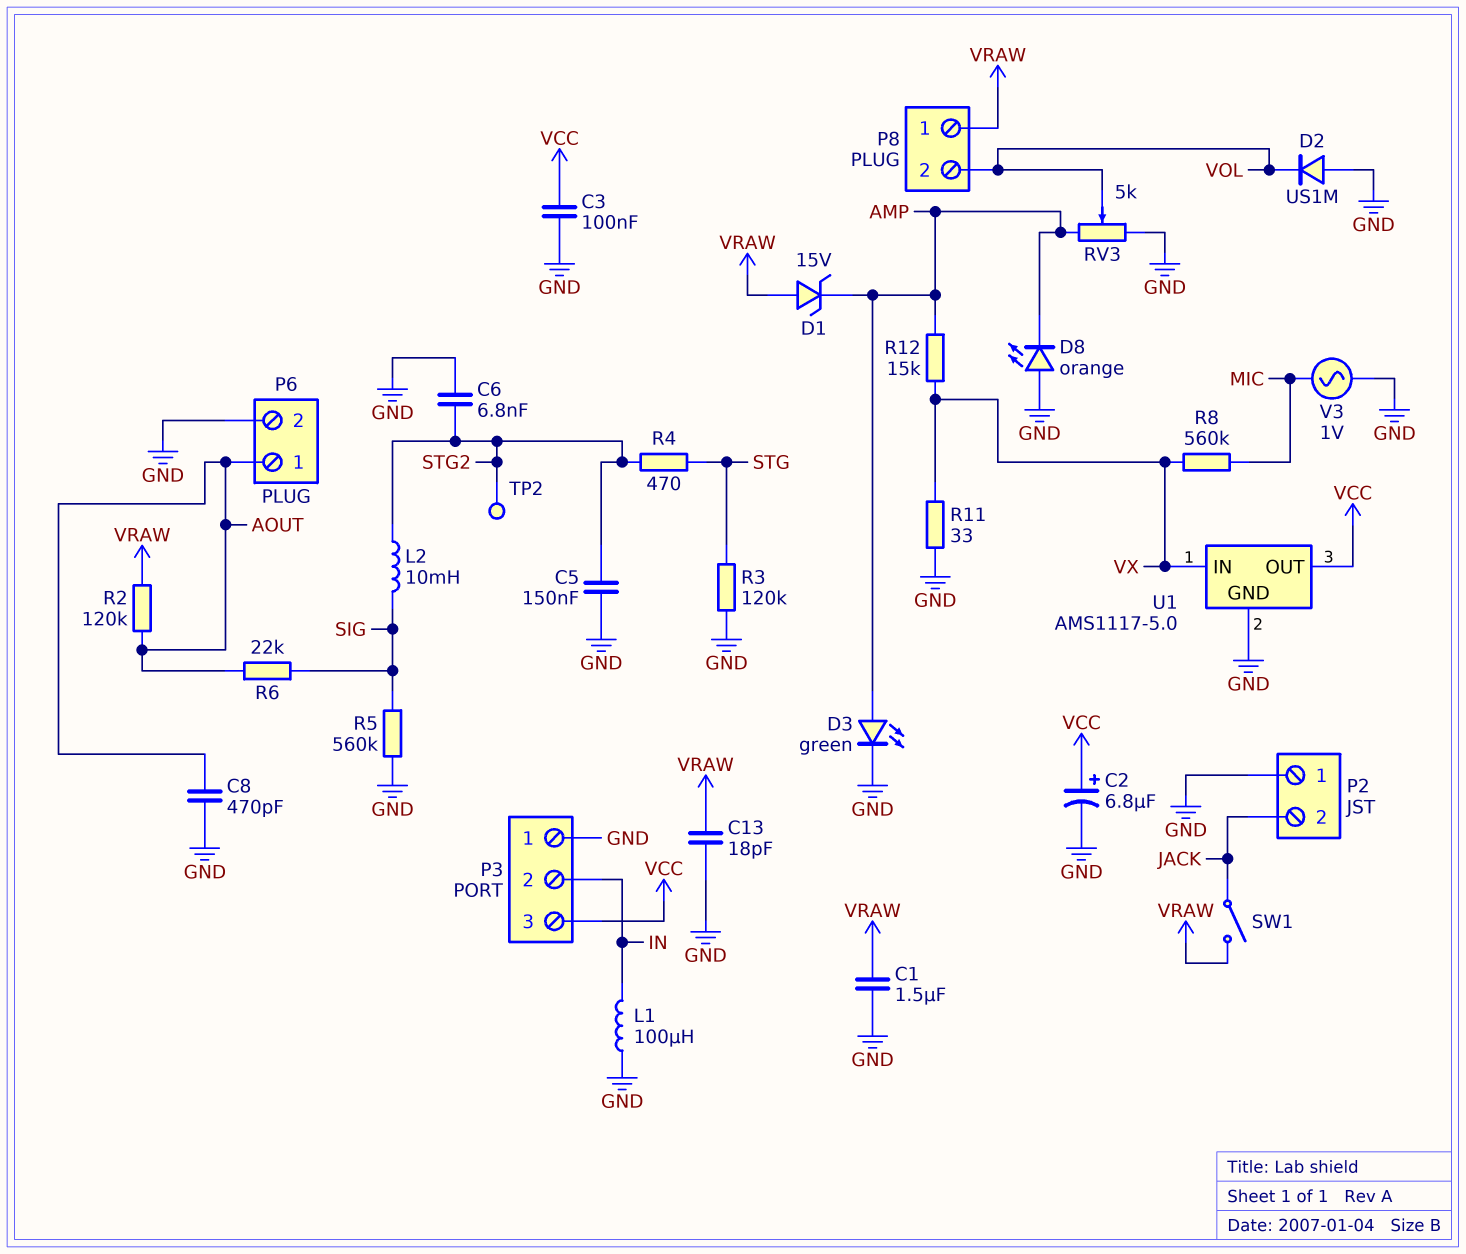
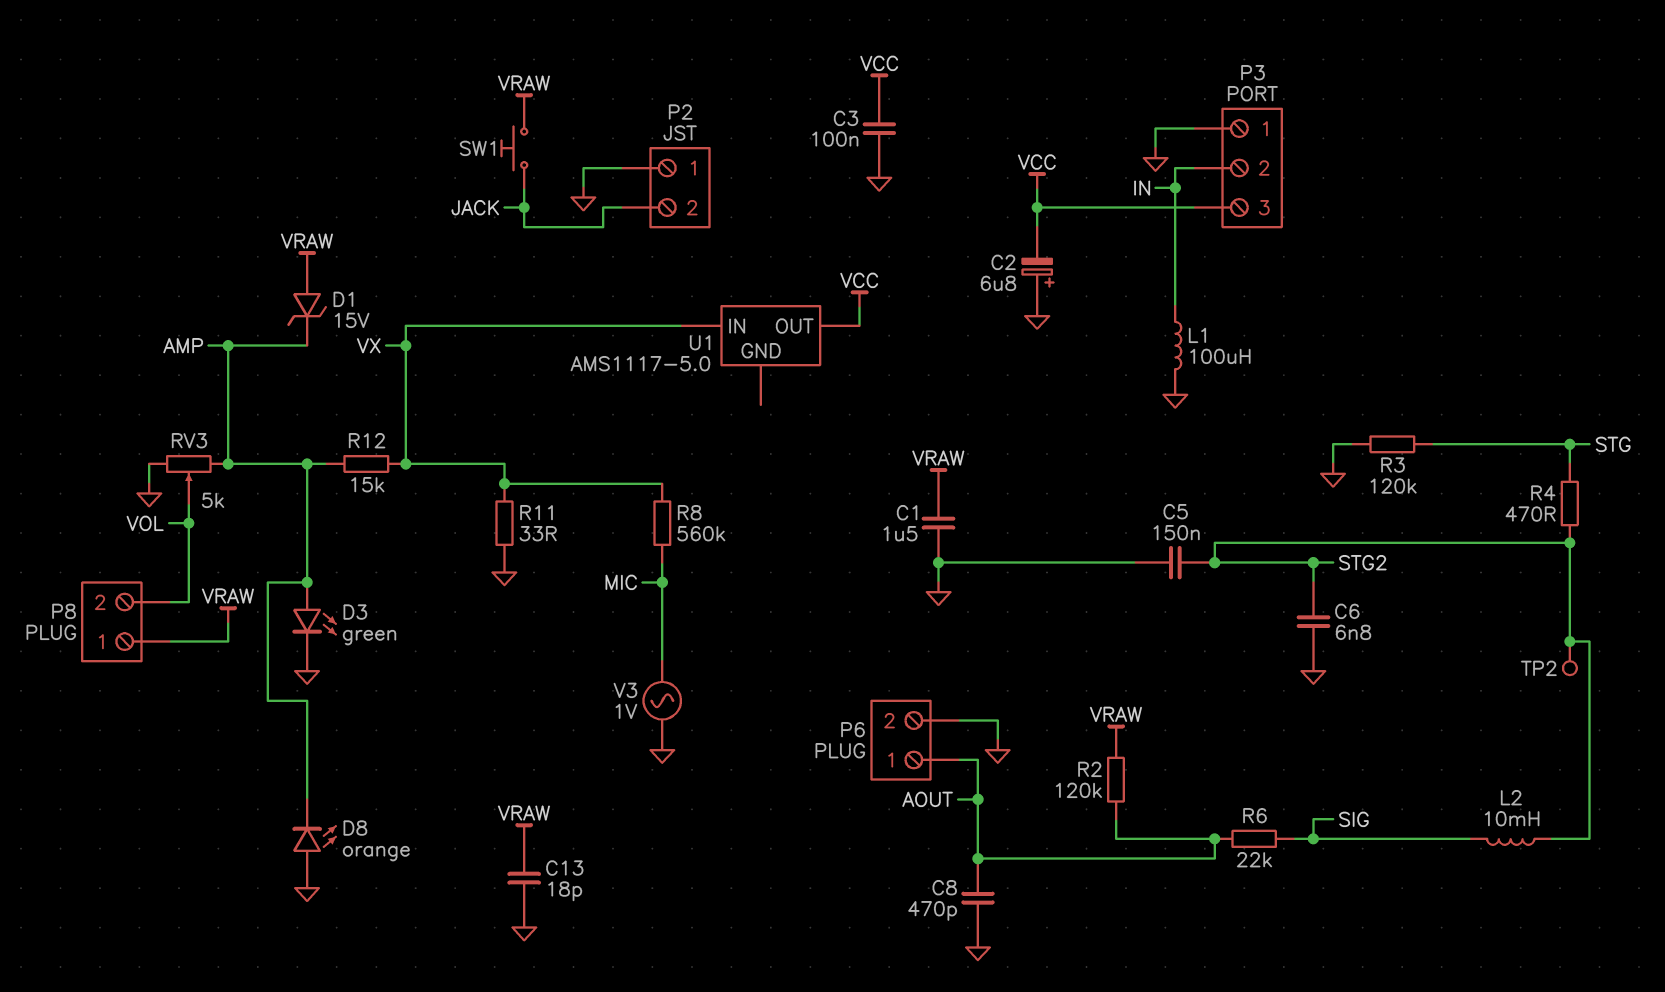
C2: 6.8uF (plus VCC, minus GND) -> 6.8uF (plus GND, minus VCC)
D2: diode US1M (A GND, K VOL) -> none
R5: 560k (GND, SIG) -> none
SW1: switch (JACK, VRAW) -> button (JACK, VRAW)
U1 pin GND: GND -> none

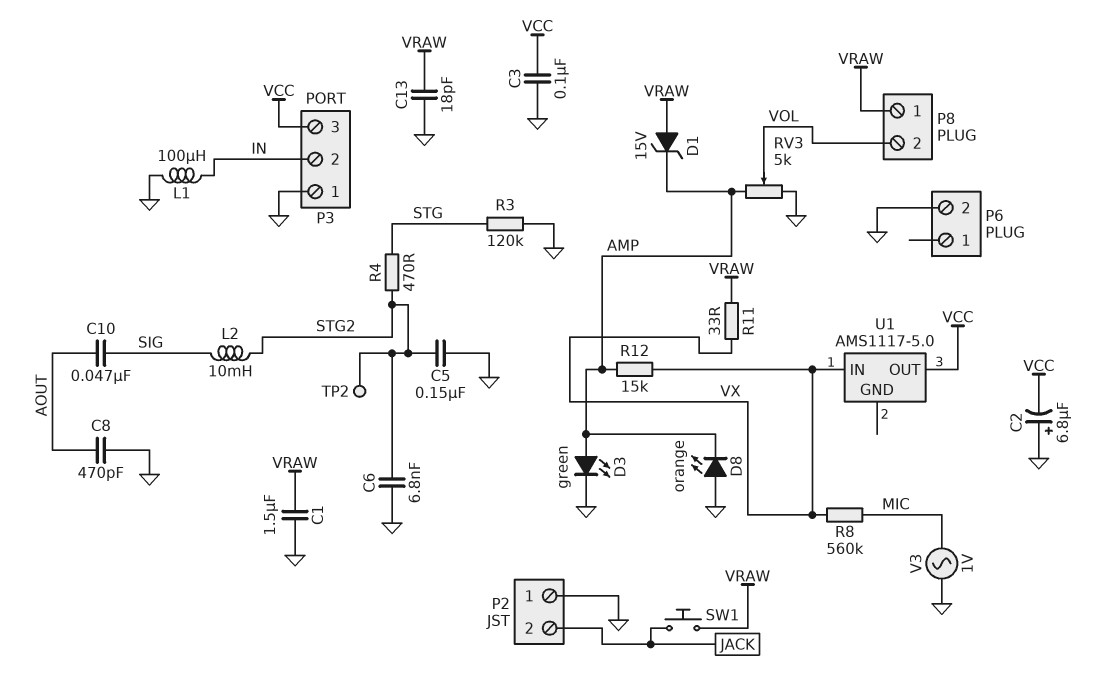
C10: none -> 47nF (AOUT, SIG)
P6 pin 1: AOUT -> none
R2: 120k (AOUT, VRAW) -> none
R6: 22k (AOUT, SIG) -> none
R11: 33 (GND, VX) -> 33 (VRAW, VX)

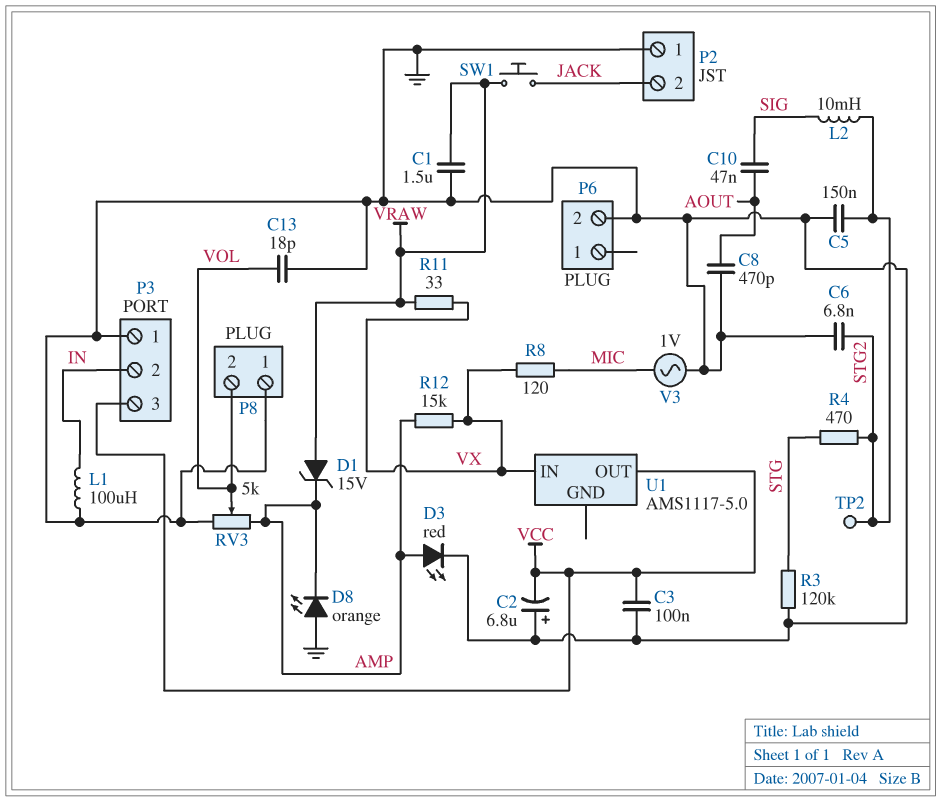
C13: 18pF (GND, VRAW) -> 18pF (GND, VOL)
D3: LED green (A AMP, K GND) -> LED red (A AMP, K GND)
P8 pin 1: VRAW -> GND
R8: 560k (MIC, VX) -> 120 (MIC, VX)

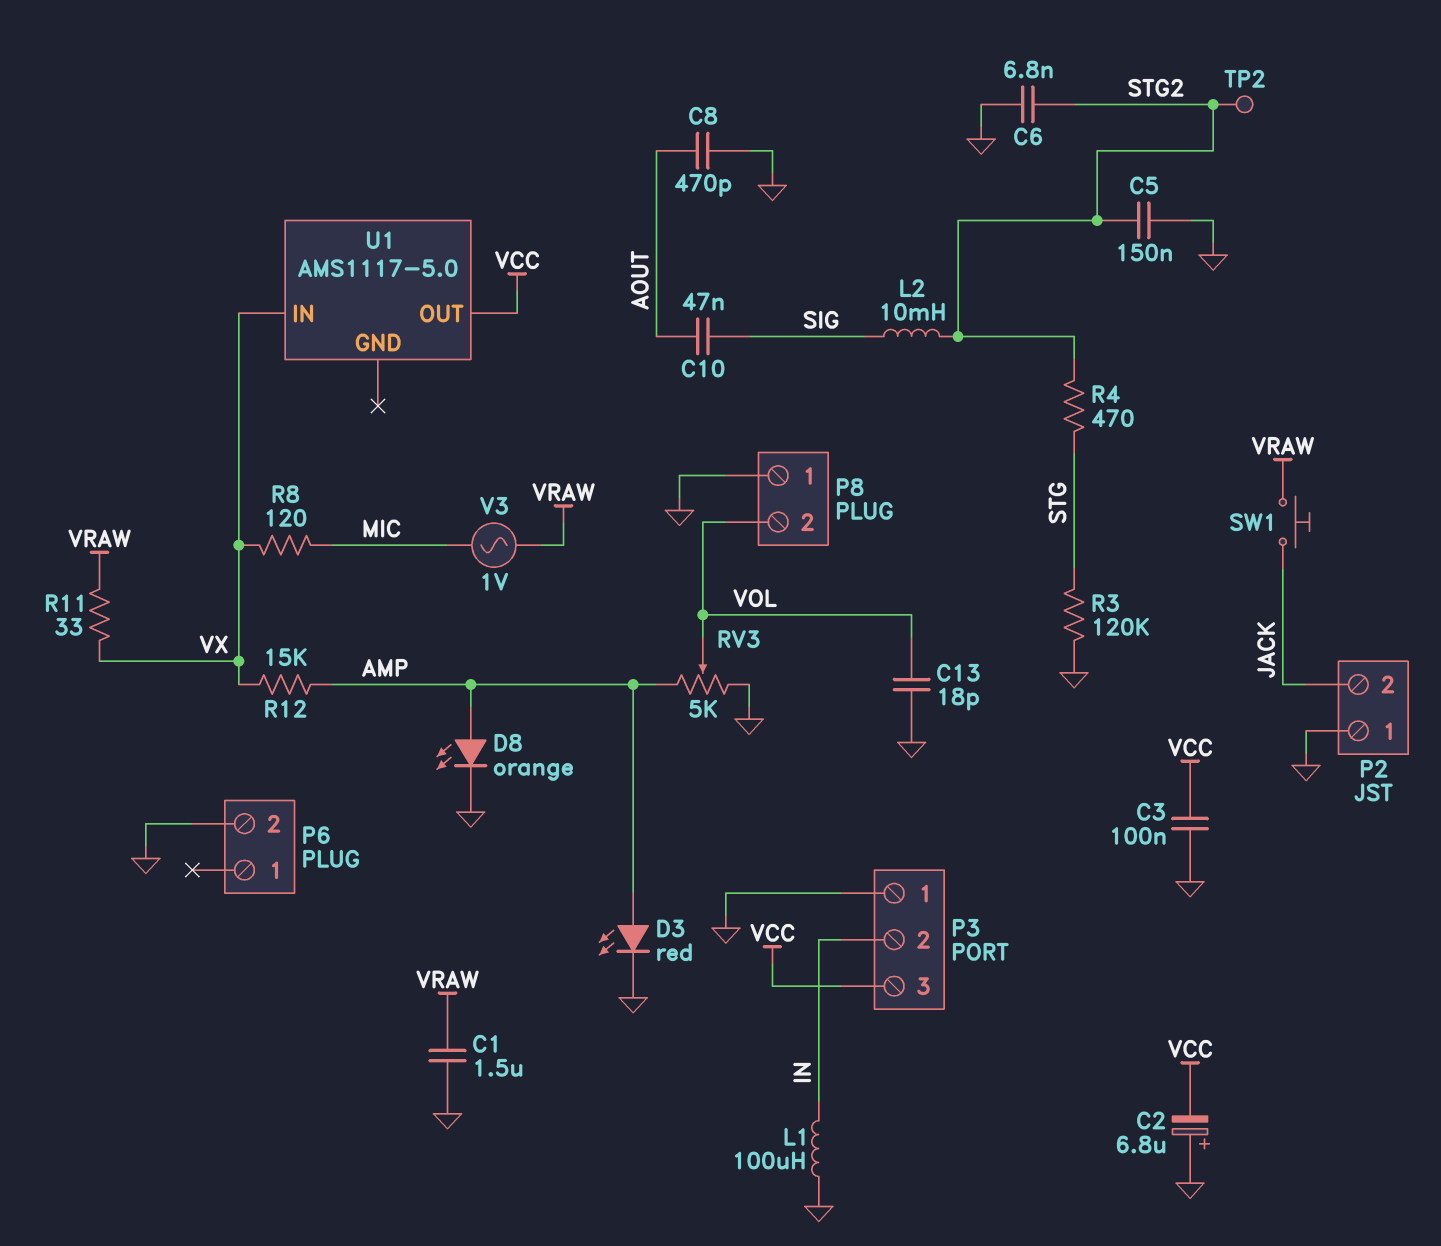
D1: zener 15V (A VRAW, K AMP) -> none
D8: LED orange (A GND, K AMP) -> LED orange (A AMP, K GND)
V3: AC 1V (GND, MIC) -> AC 1V (MIC, VRAW)

